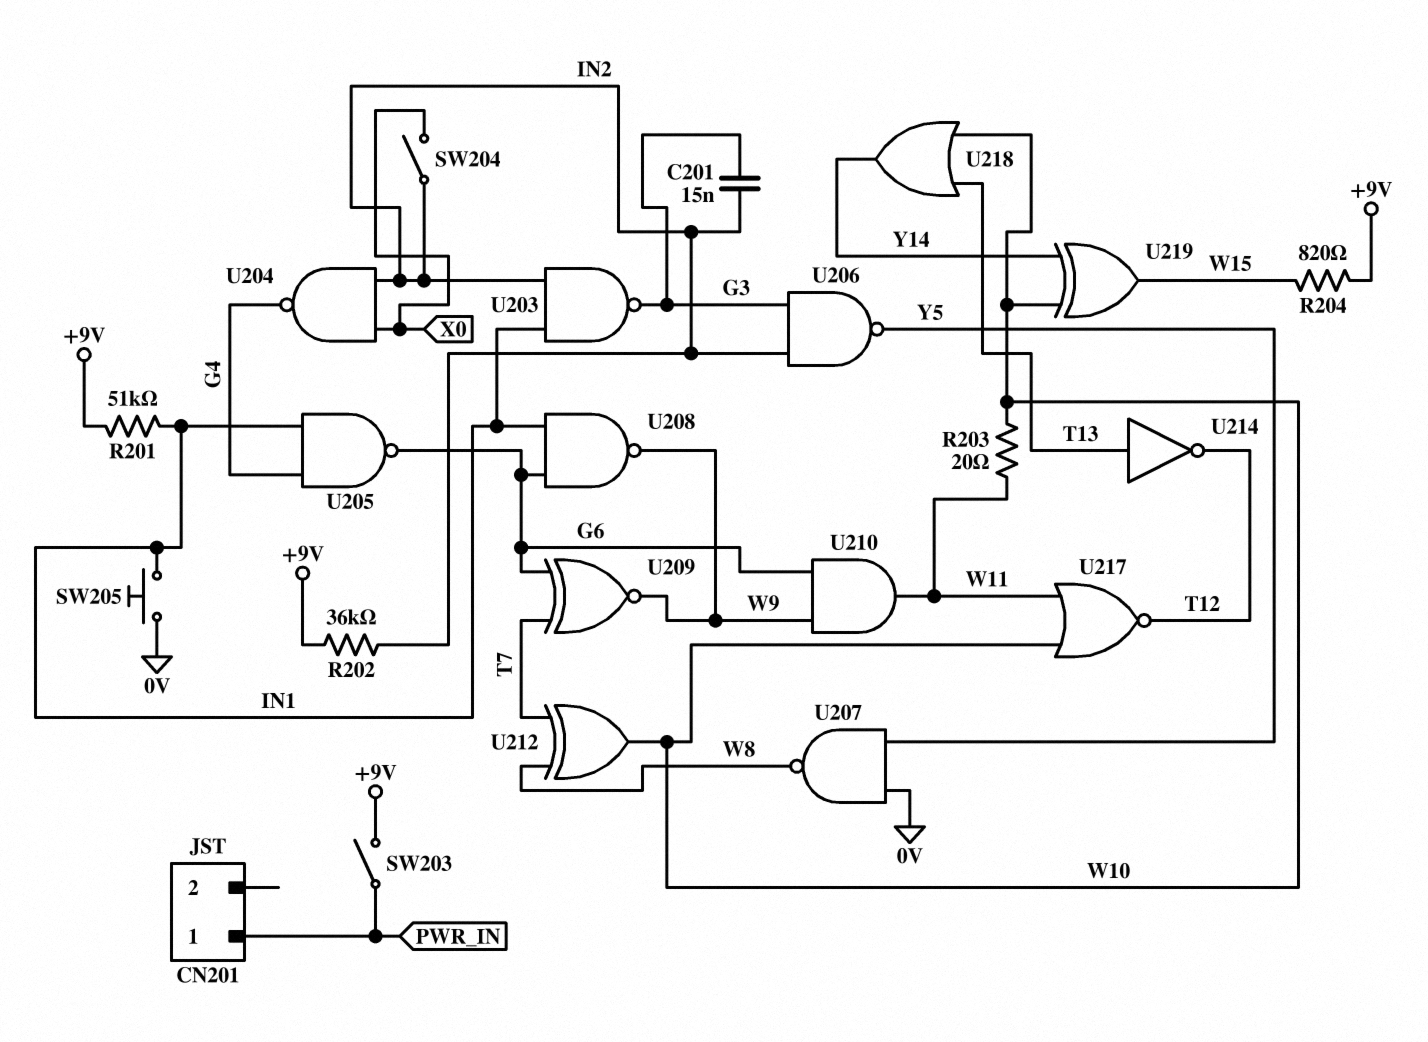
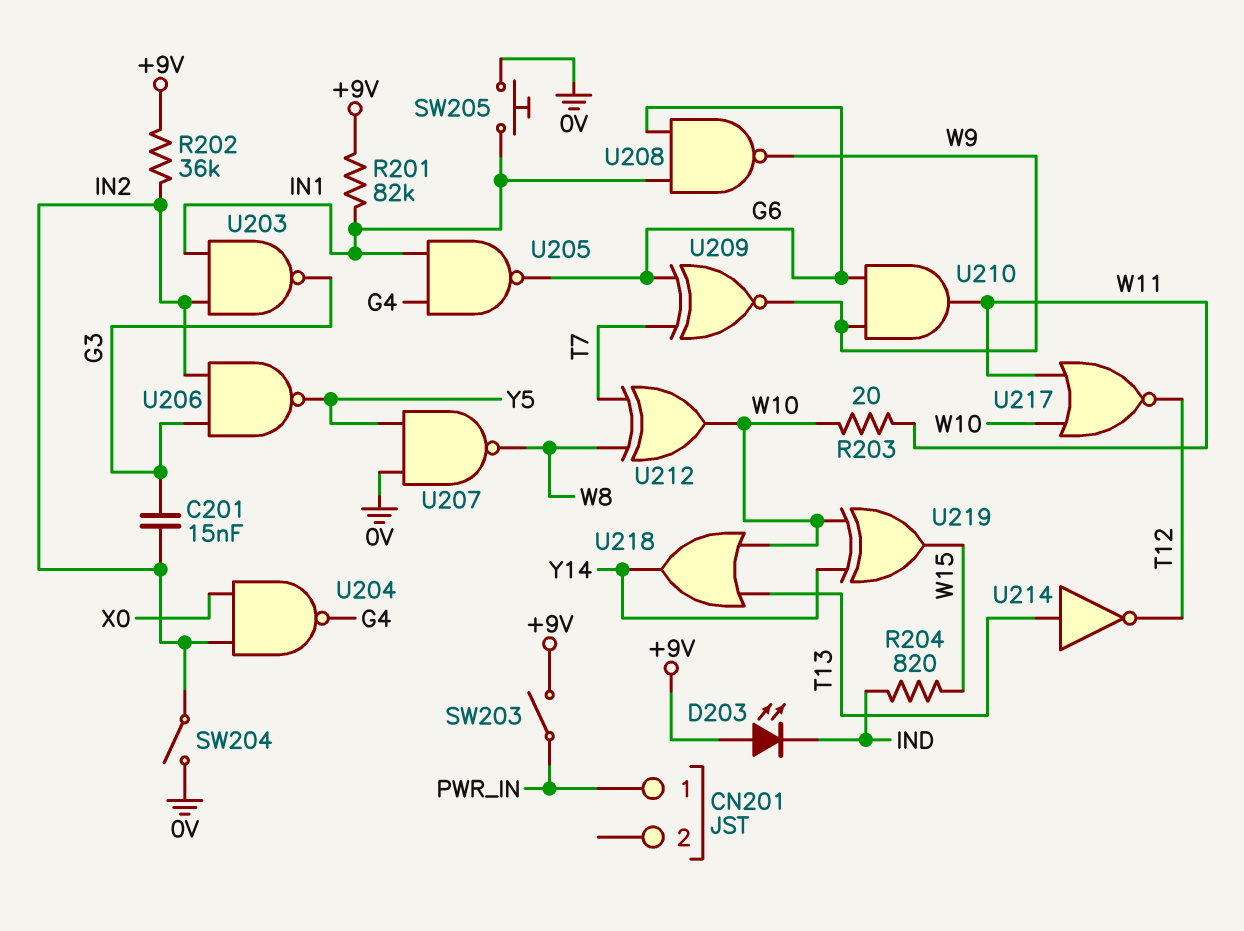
D203: none -> LED (A +9V, K IND)
R201: 51k (+9V, IN1) -> 82k (+9V, IN1)
R204: 820 (+9V, W15) -> 820 (IND, W15)
SW204: switch (IN2, X0) -> switch (0V, IN2)

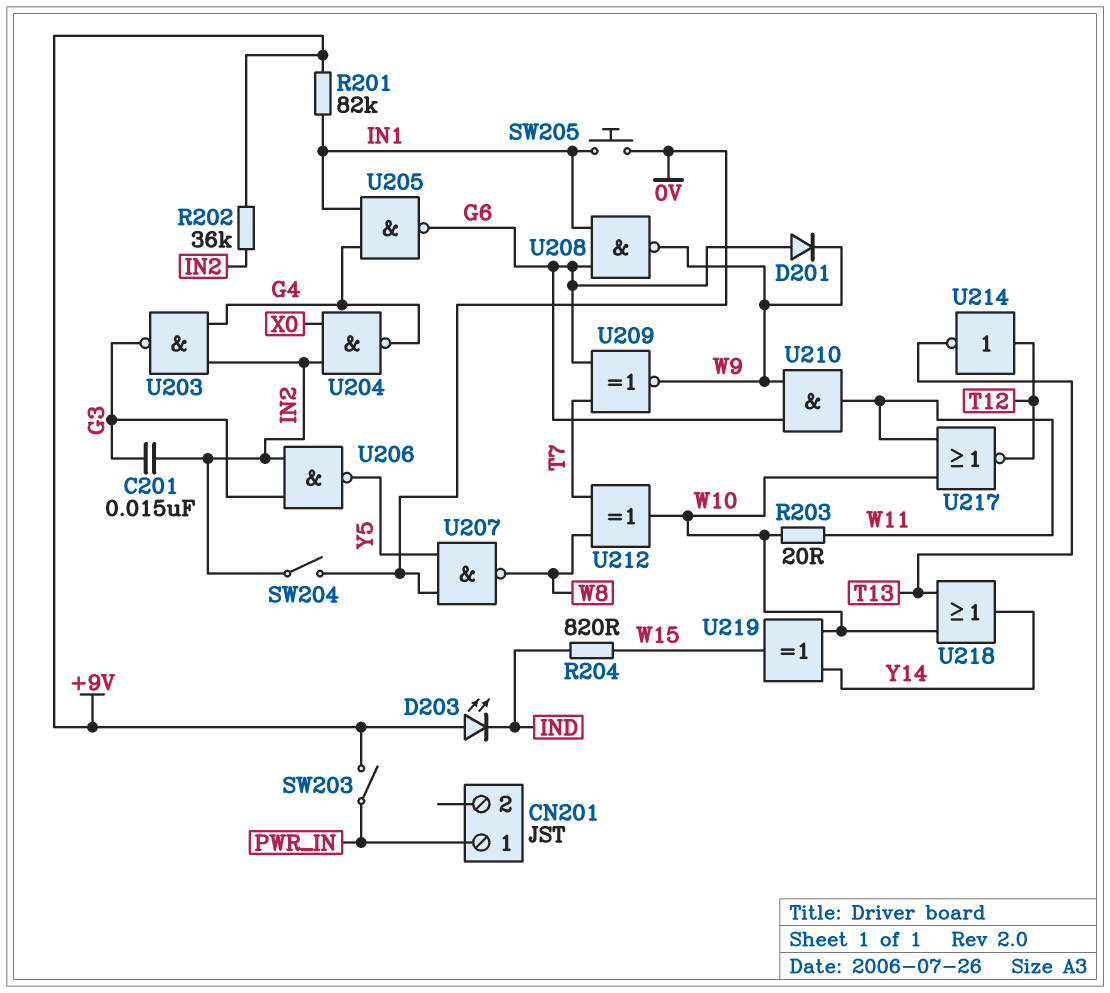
D201: none -> diode (A G6, K W9)
U203: NAND (in IN1, in IN2, out G3) -> NAND (in G4, in IN2, out G3)
U214: NOT (in T13, out T12) -> NOT (in T12, out T13)

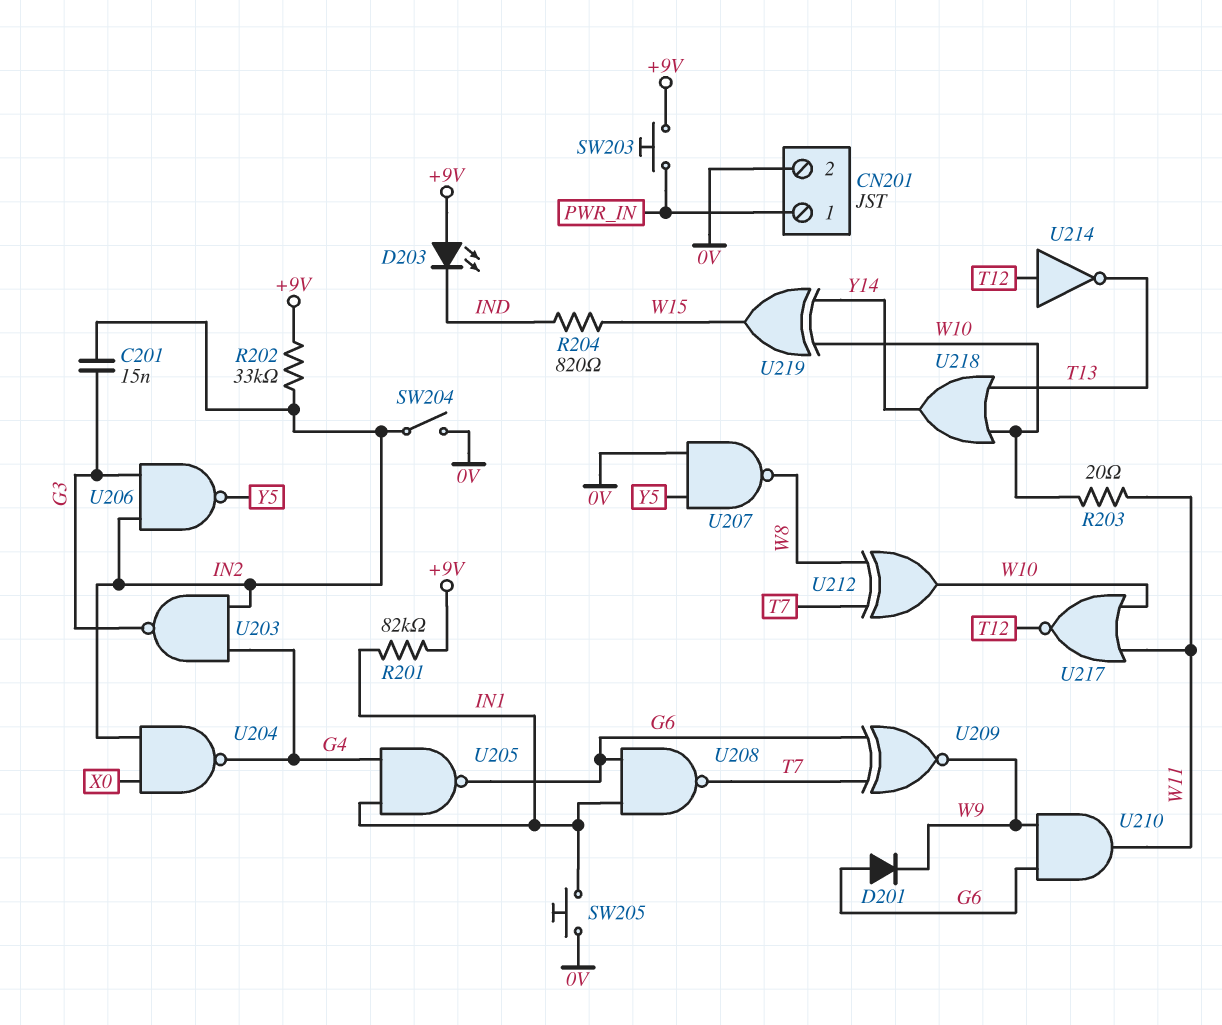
CN201 pin 2: none -> 0V
R202: 36k (+9V, IN2) -> 33k (+9V, IN2)
SW203: switch (+9V, PWR_IN) -> button (+9V, PWR_IN)
U208: NAND (in G6, in IN1, out W9) -> NAND (in G6, in IN1, out T7)

